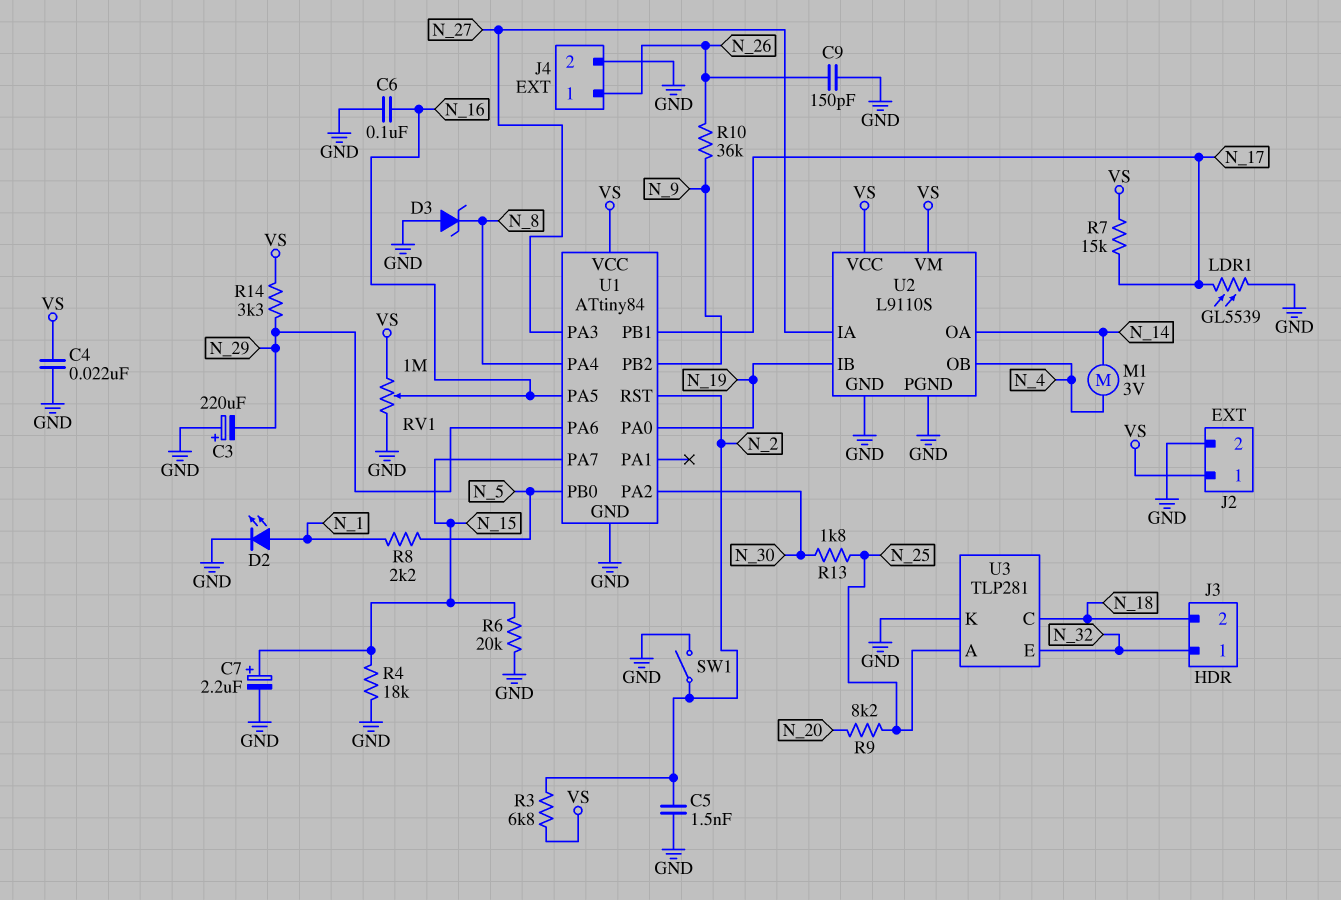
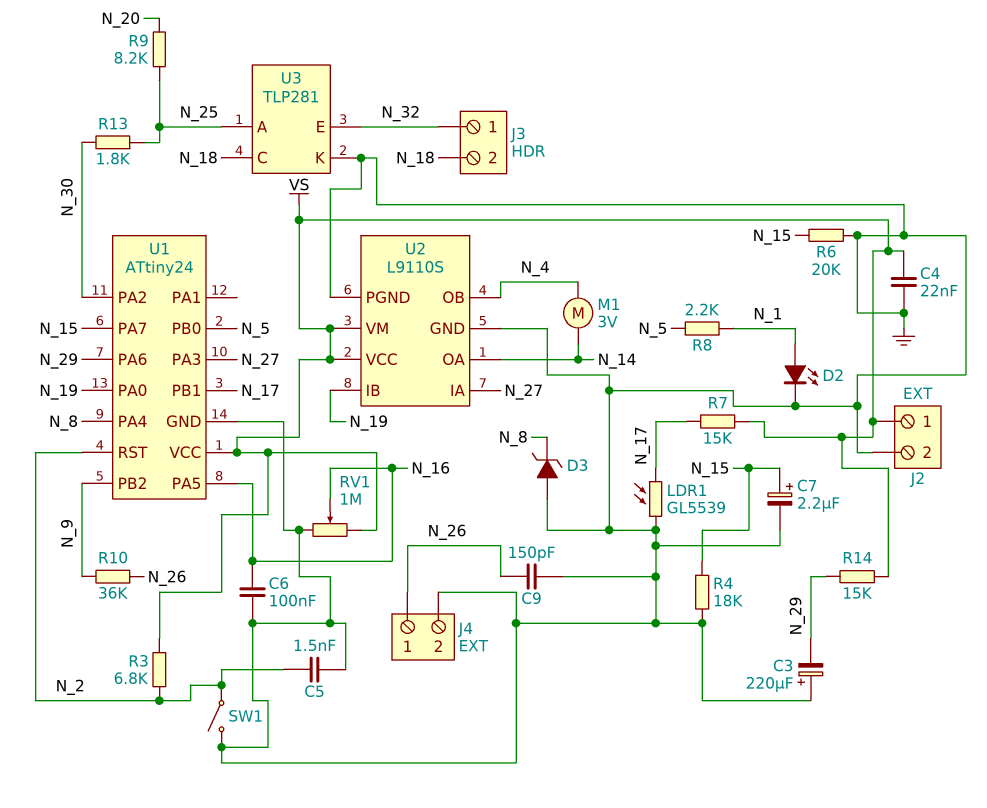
R14: 3.3k (N_29, VS) -> 15k (N_29, VS)
U1: ATtiny84 -> ATtiny24

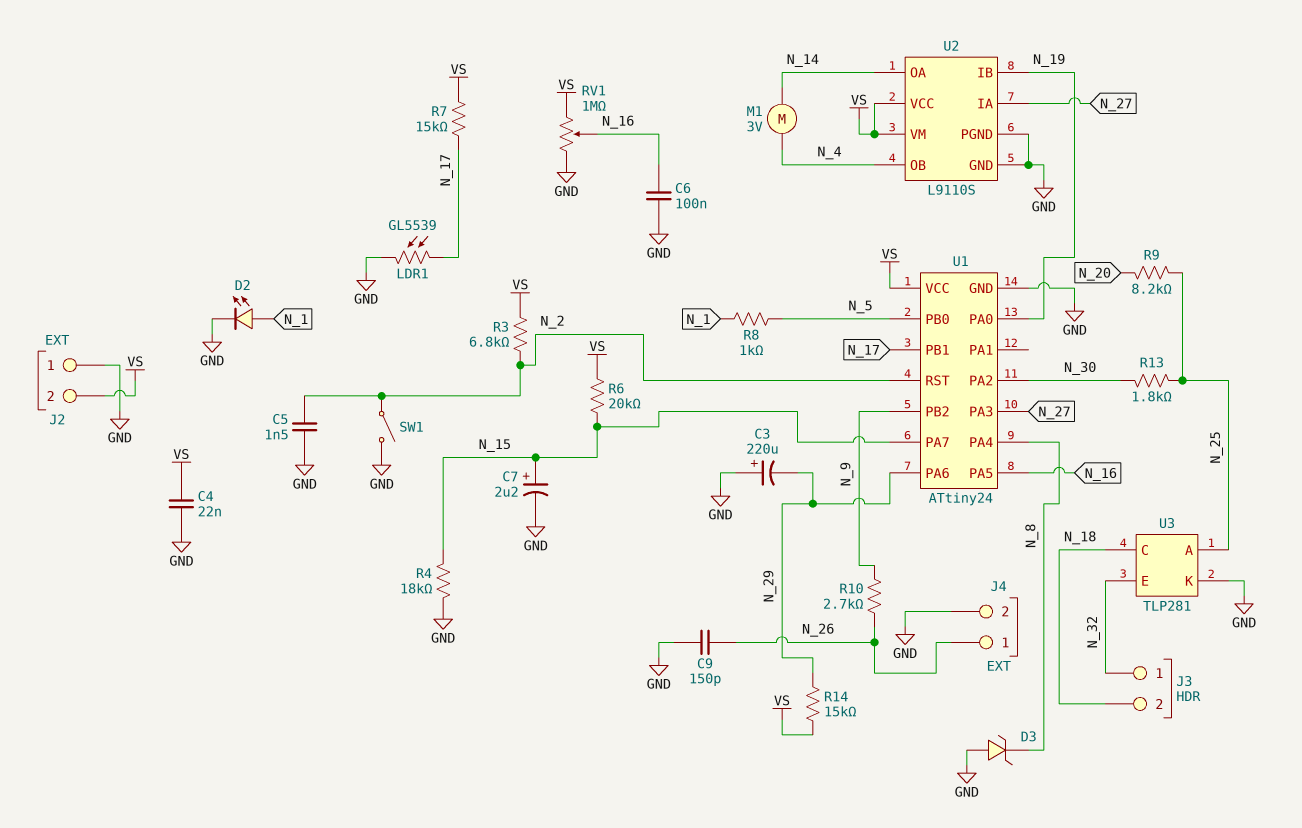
J2 pin 1: VS -> GND
J2 pin 2: GND -> VS
R6: 20k (GND, N_15) -> 20k (N_15, VS)
R8: 2.2k (N_1, N_5) -> 1k (N_1, N_5)
R10: 36k (N_9, N_26) -> 2.7k (N_9, N_26)

